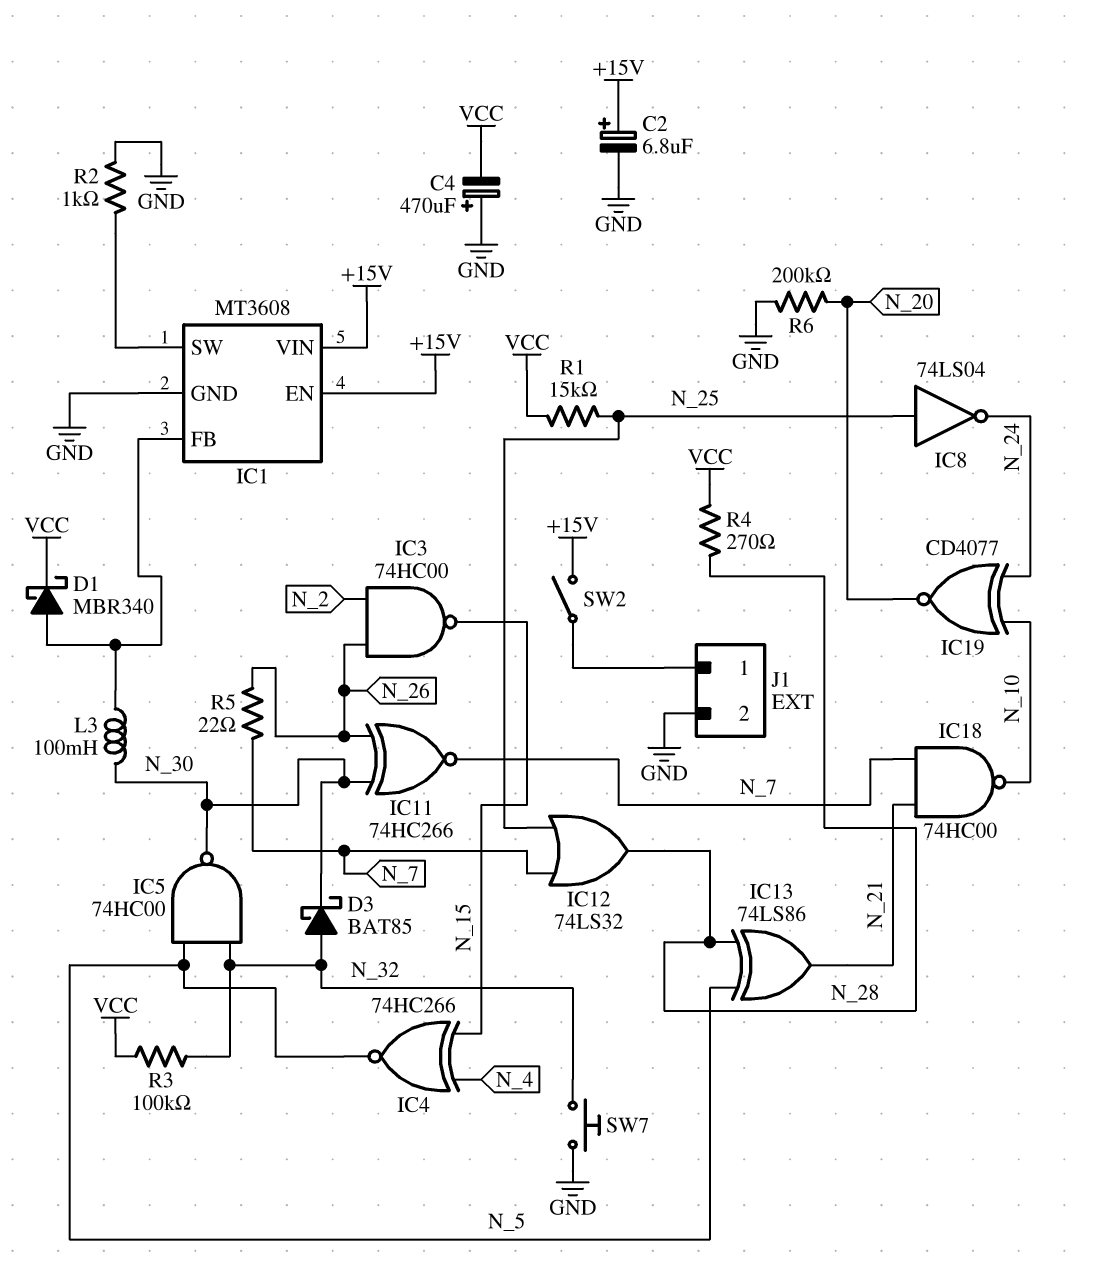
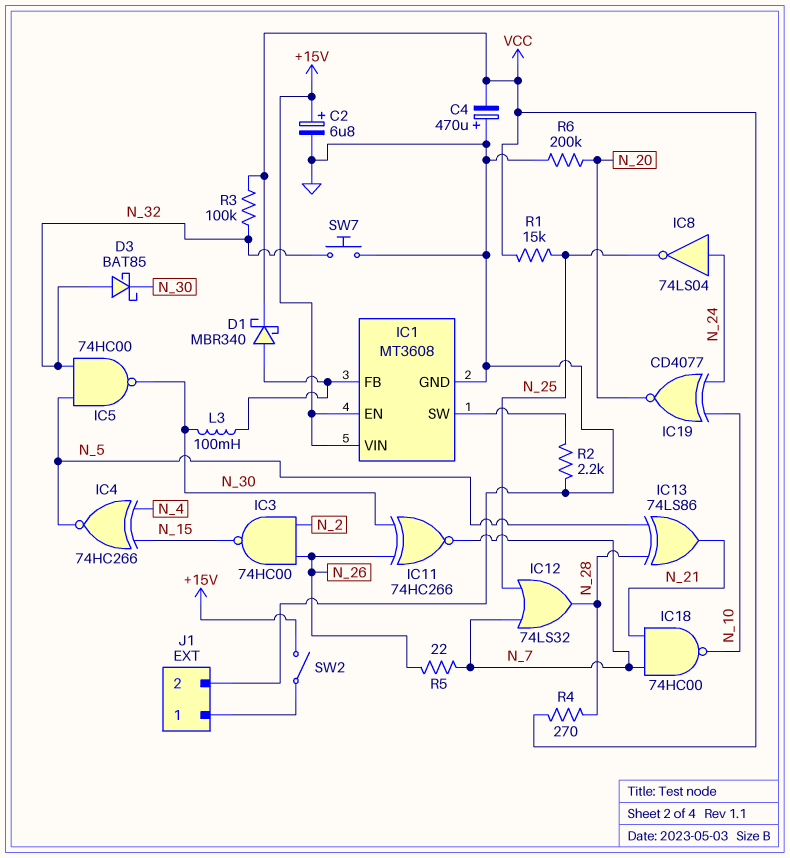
IC8: NOT 74LS04 (in N_25, out N_24) -> NOT 74LS04 (in N_24, out N_25)
R2: 1k (GND, IC1/SW) -> 2.2k (GND, IC1/SW)

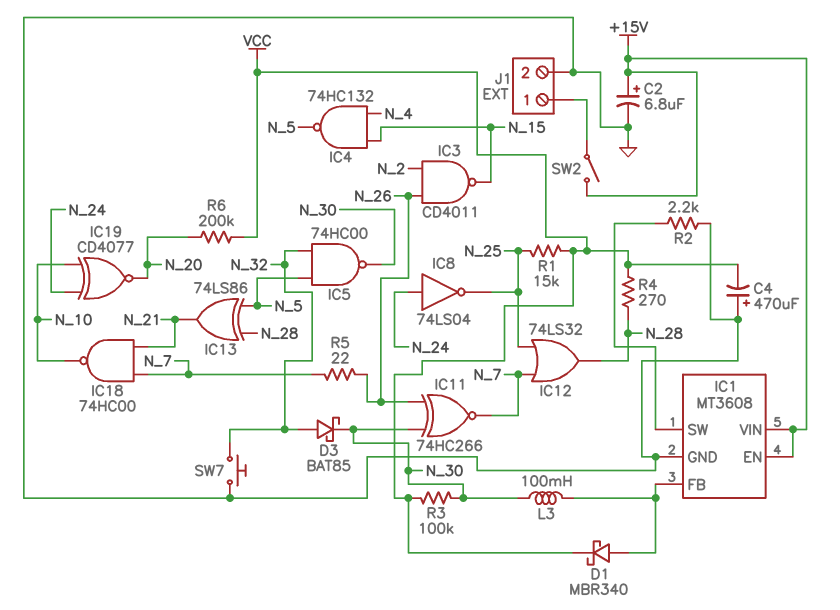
IC3: NAND 74HC00 (in N_2, in N_26, out N_15) -> NAND CD4011 (in N_2, in N_26, out N_15)
IC4: XNOR 74HC266 (in N_4, in N_15, out N_5) -> NAND 74HC132 (in N_4, in N_15, out N_5)
R3: 100k (N_32, VCC) -> 100k (N_30, VCC)
R6: 200k (GND, N_20) -> 200k (N_20, VCC)

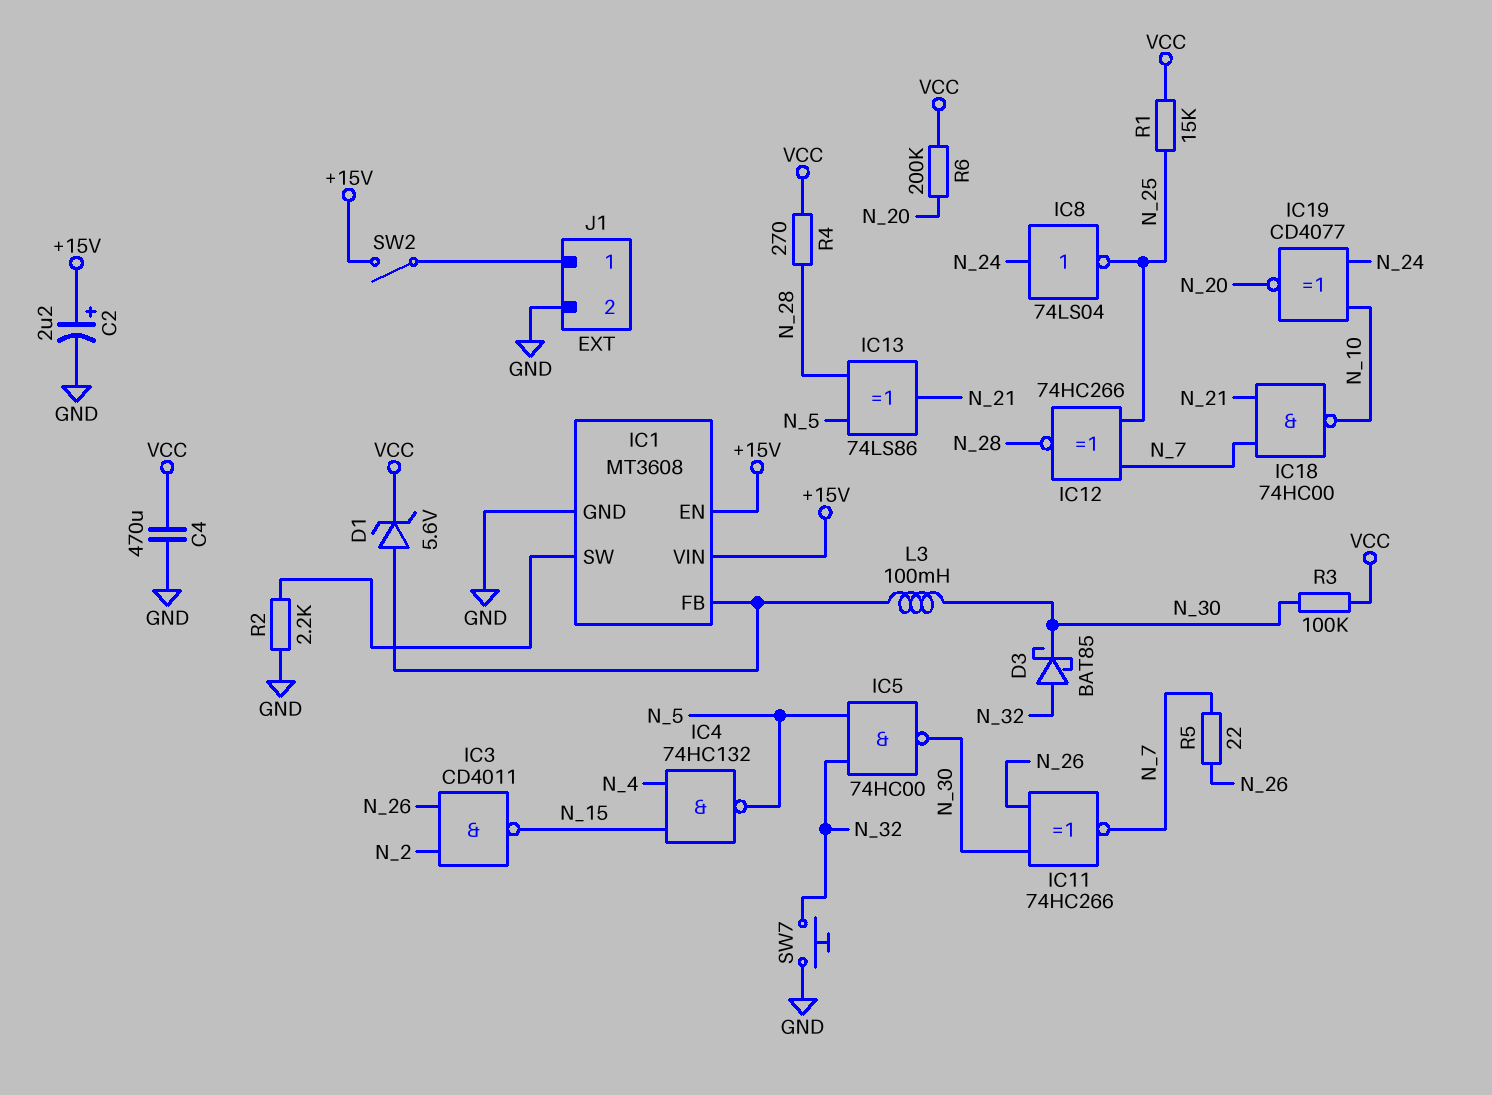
C2: 6.8uF (plus +15V, minus GND) -> 2.2uF (plus +15V, minus GND)
C4: 470uF (plus GND, minus VCC) -> 470uF (GND, VCC)
D1: schottky MBR340 (A IC1/FB, K VCC) -> zener 5.6V (A IC1/FB, K VCC)
IC12: OR 74LS32 (in N_7, in N_25, out N_28) -> XNOR 74HC266 (in N_7, in N_25, out N_28)

